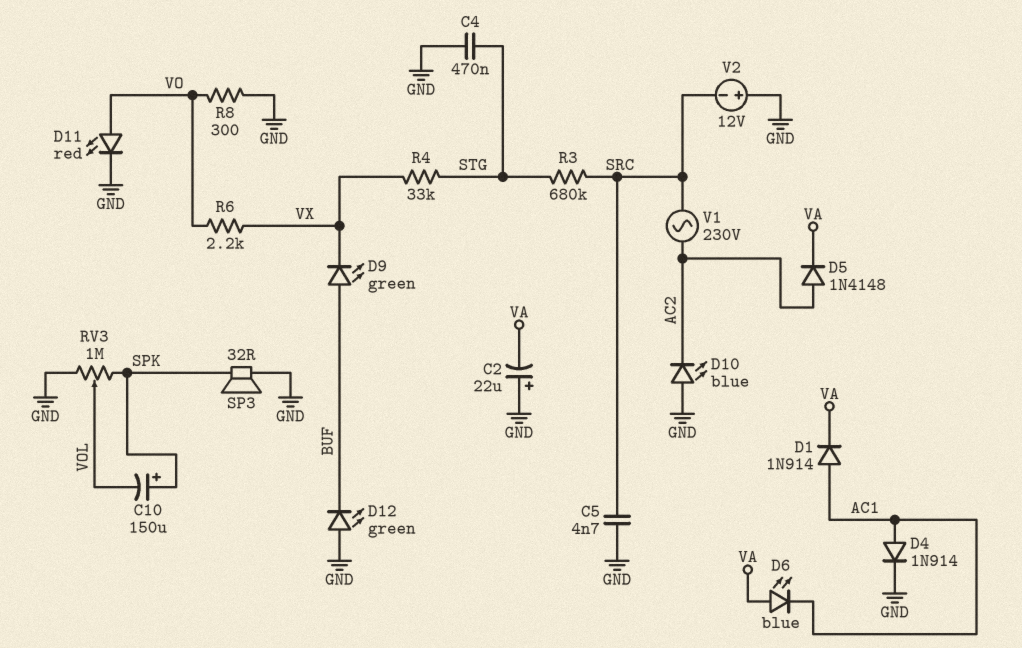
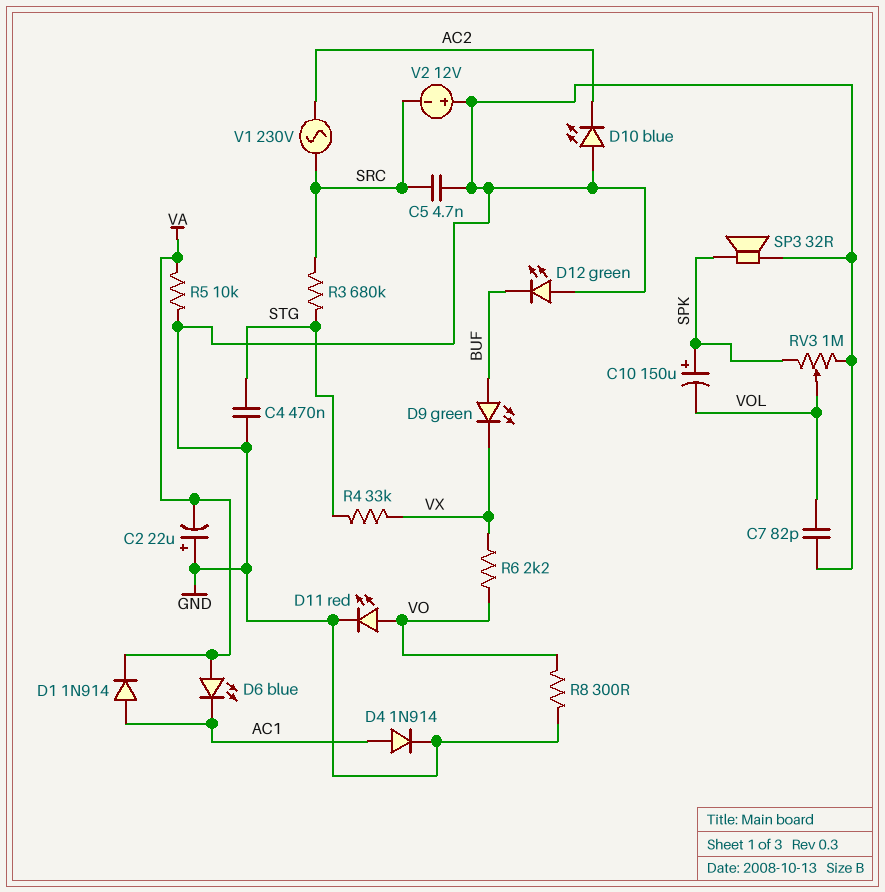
C7: none -> 82pF (GND, VOL)
D5: diode 1N4148 (A AC2, K VA) -> none
R5: none -> 10k (GND, VA)

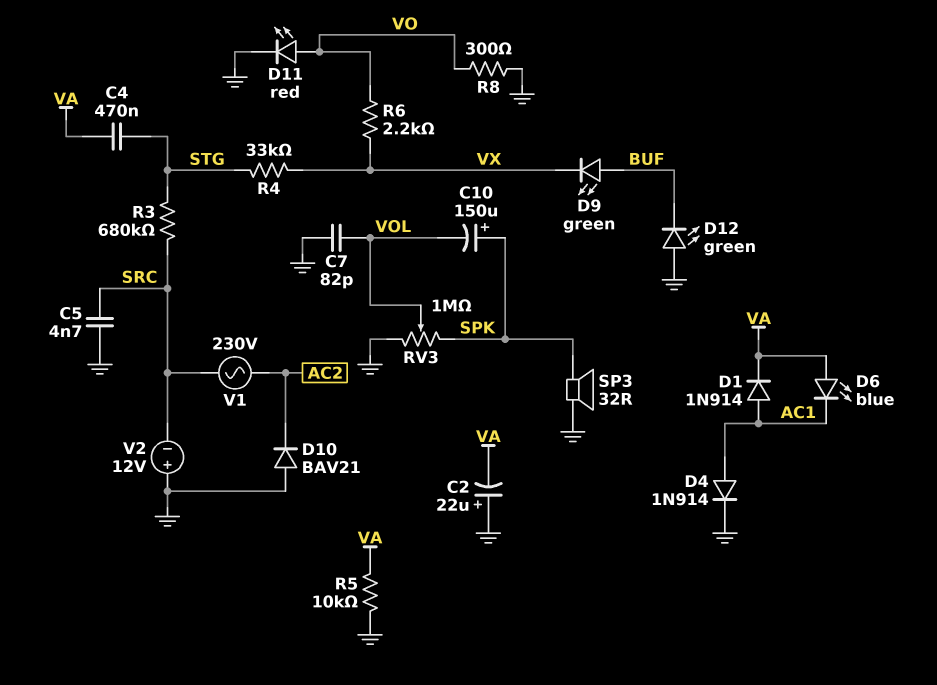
C4: 470nF (GND, STG) -> 470nF (STG, VA)
D10: LED blue (A GND, K AC2) -> diode BAV21 (A GND, K AC2)

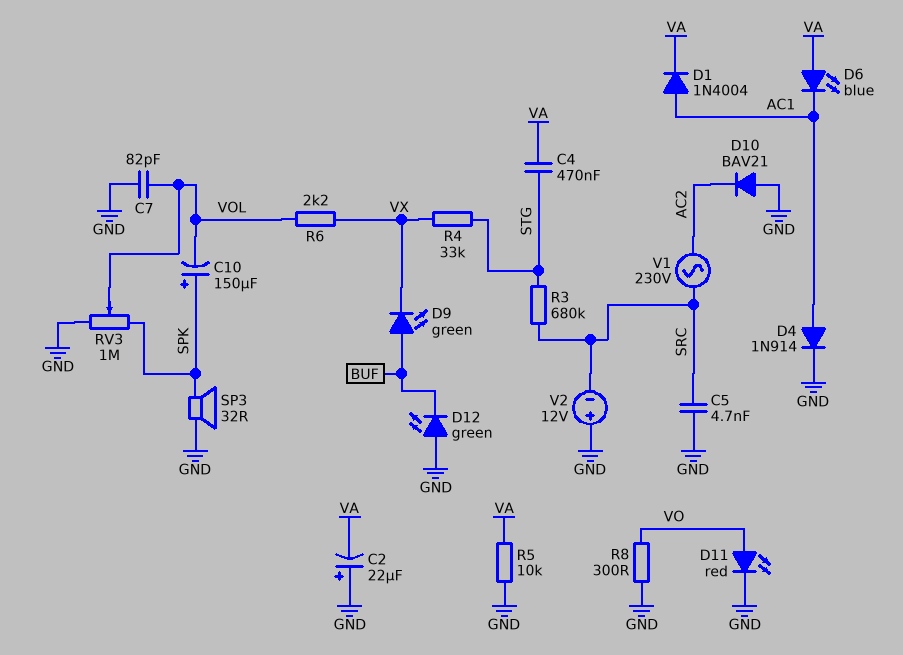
D1: diode 1N914 (A AC1, K VA) -> diode 1N4004 (A AC1, K VA)
R6: 2.2k (VO, VX) -> 2.2k (VOL, VX)

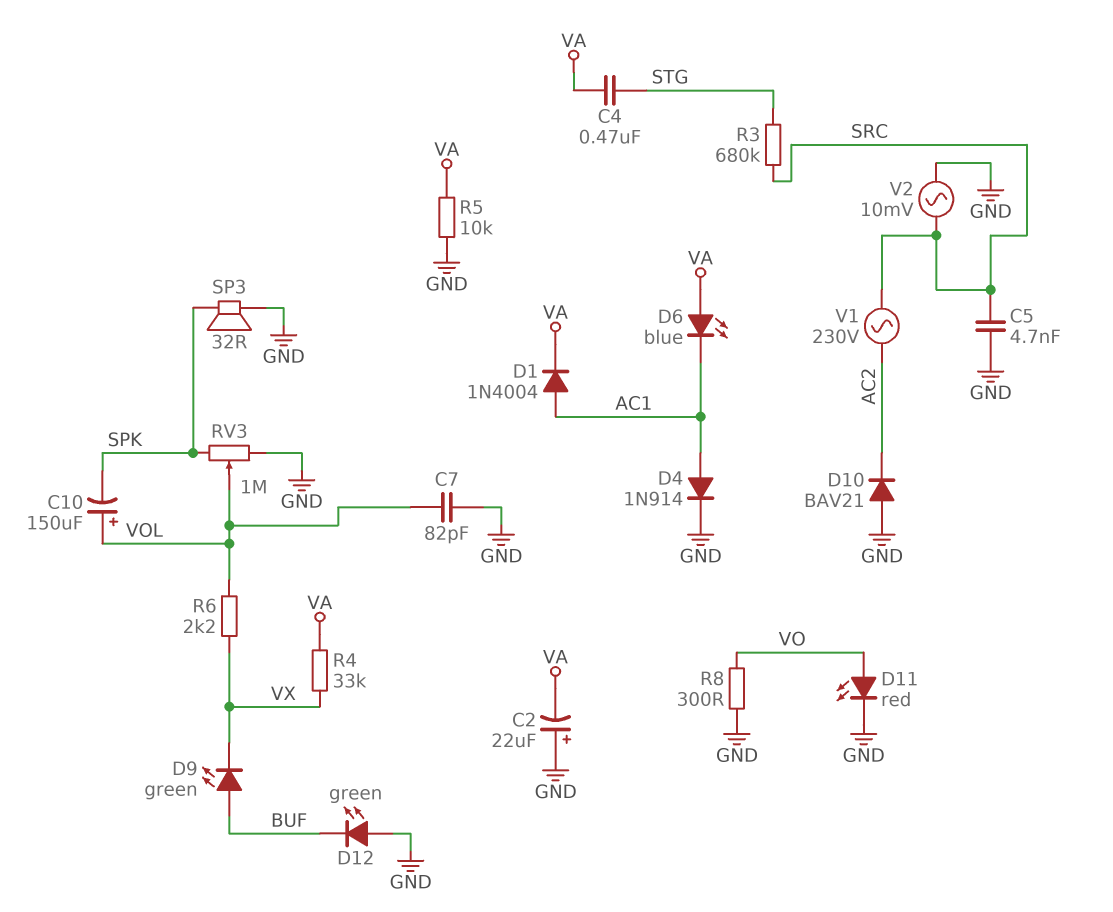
C10: 150uF (plus SPK, minus VOL) -> 150uF (plus VOL, minus SPK)
R4: 33k (STG, VX) -> 33k (VA, VX)
V2: 12V (plus GND, minus SRC) -> AC 10mV (GND, SRC)

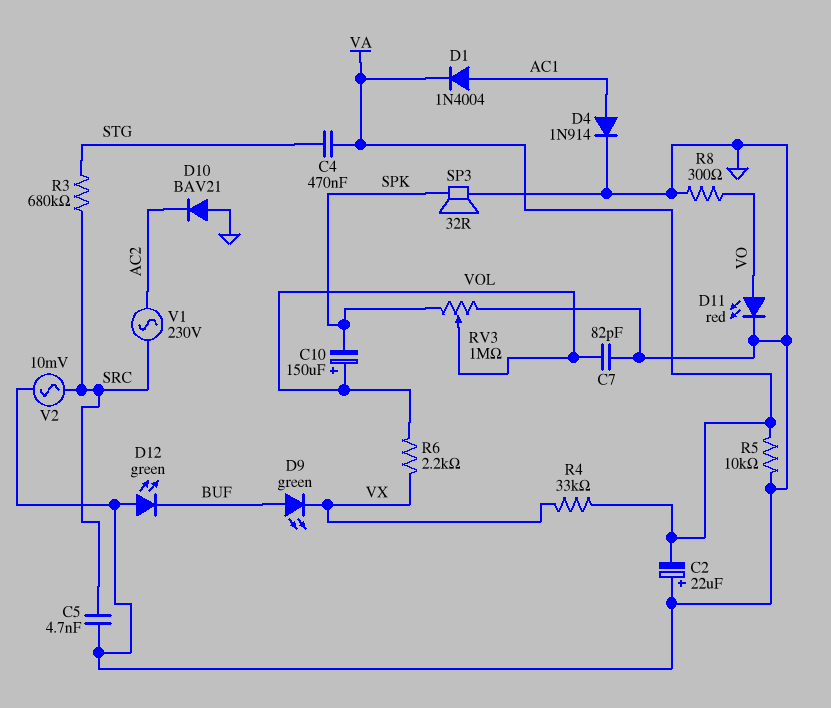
D6: LED blue (A VA, K AC1) -> none

